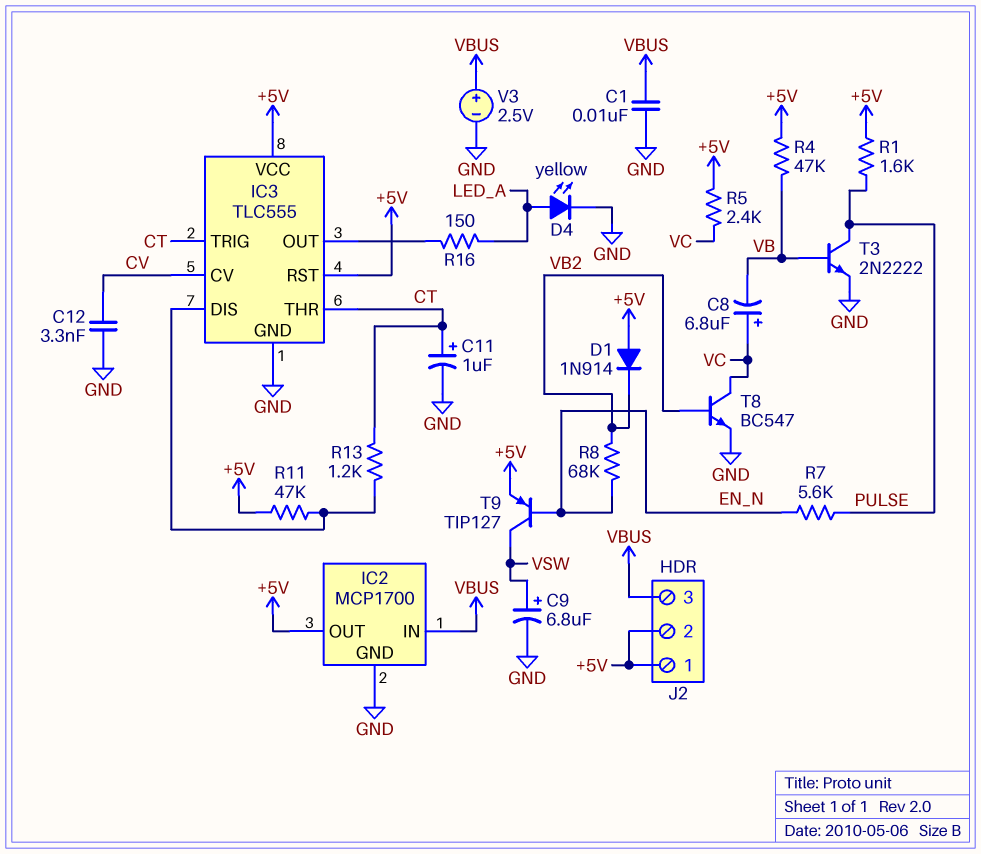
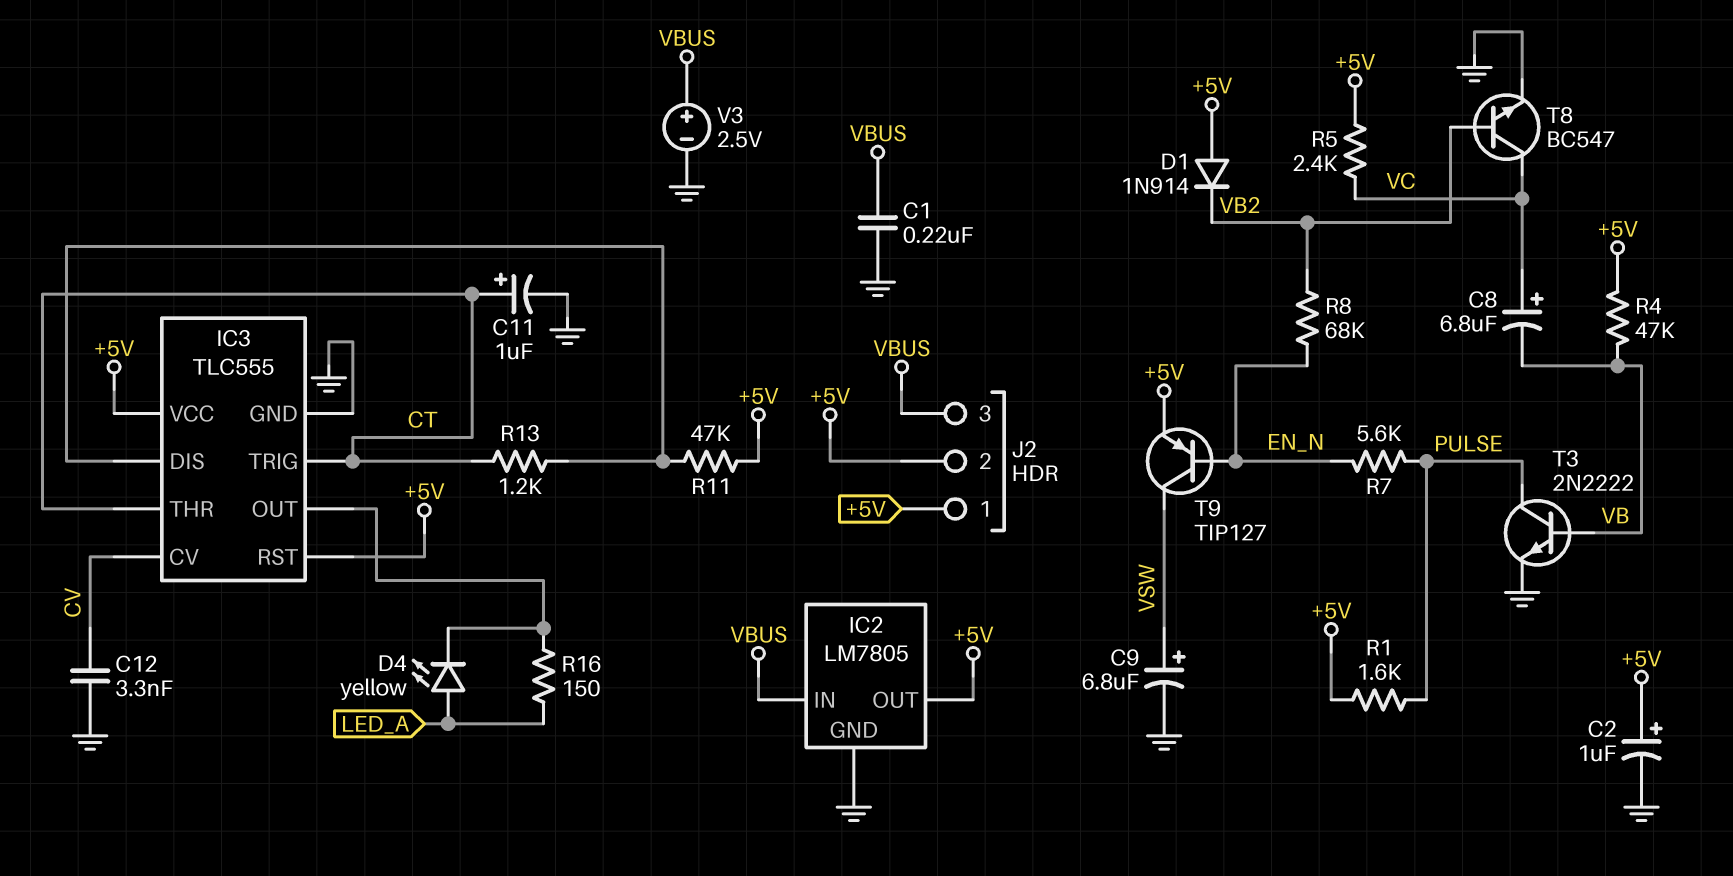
C1: 10nF (GND, VBUS) -> 220nF (GND, VBUS)
C2: none -> 1uF (plus +5V, minus GND)
D4: LED yellow (A LED_A, K GND) -> LED yellow (A LED_A, K IC3/OUT)
IC2: MCP1700 -> LM7805

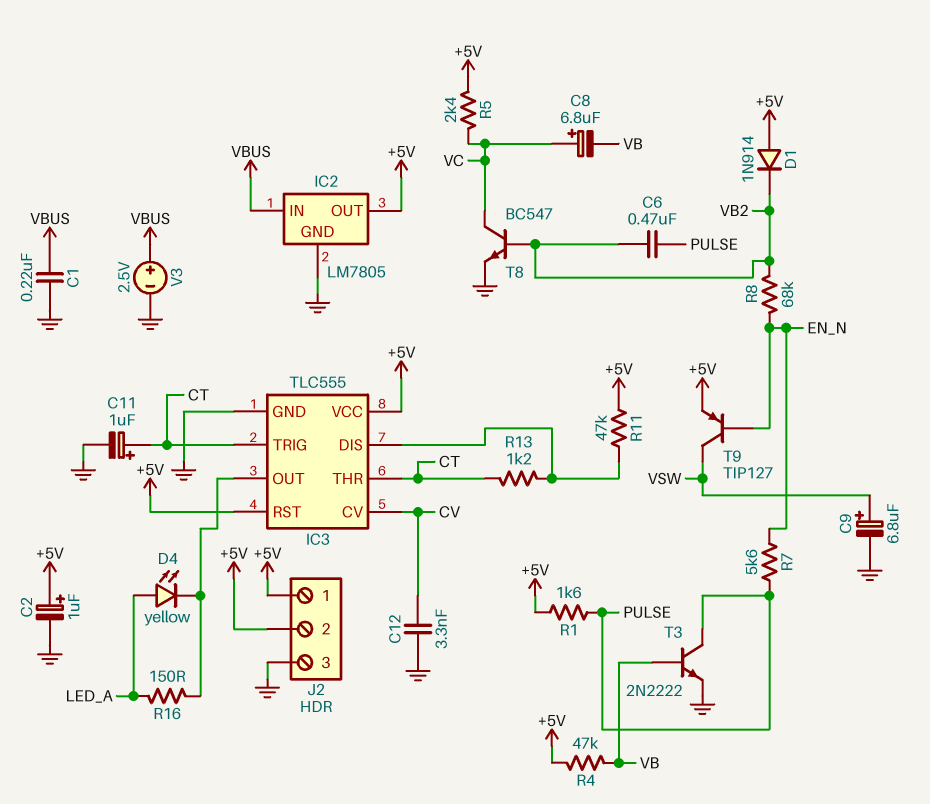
C6: none -> 470nF (PULSE, VB2)
J2 pin 3: VBUS -> GND

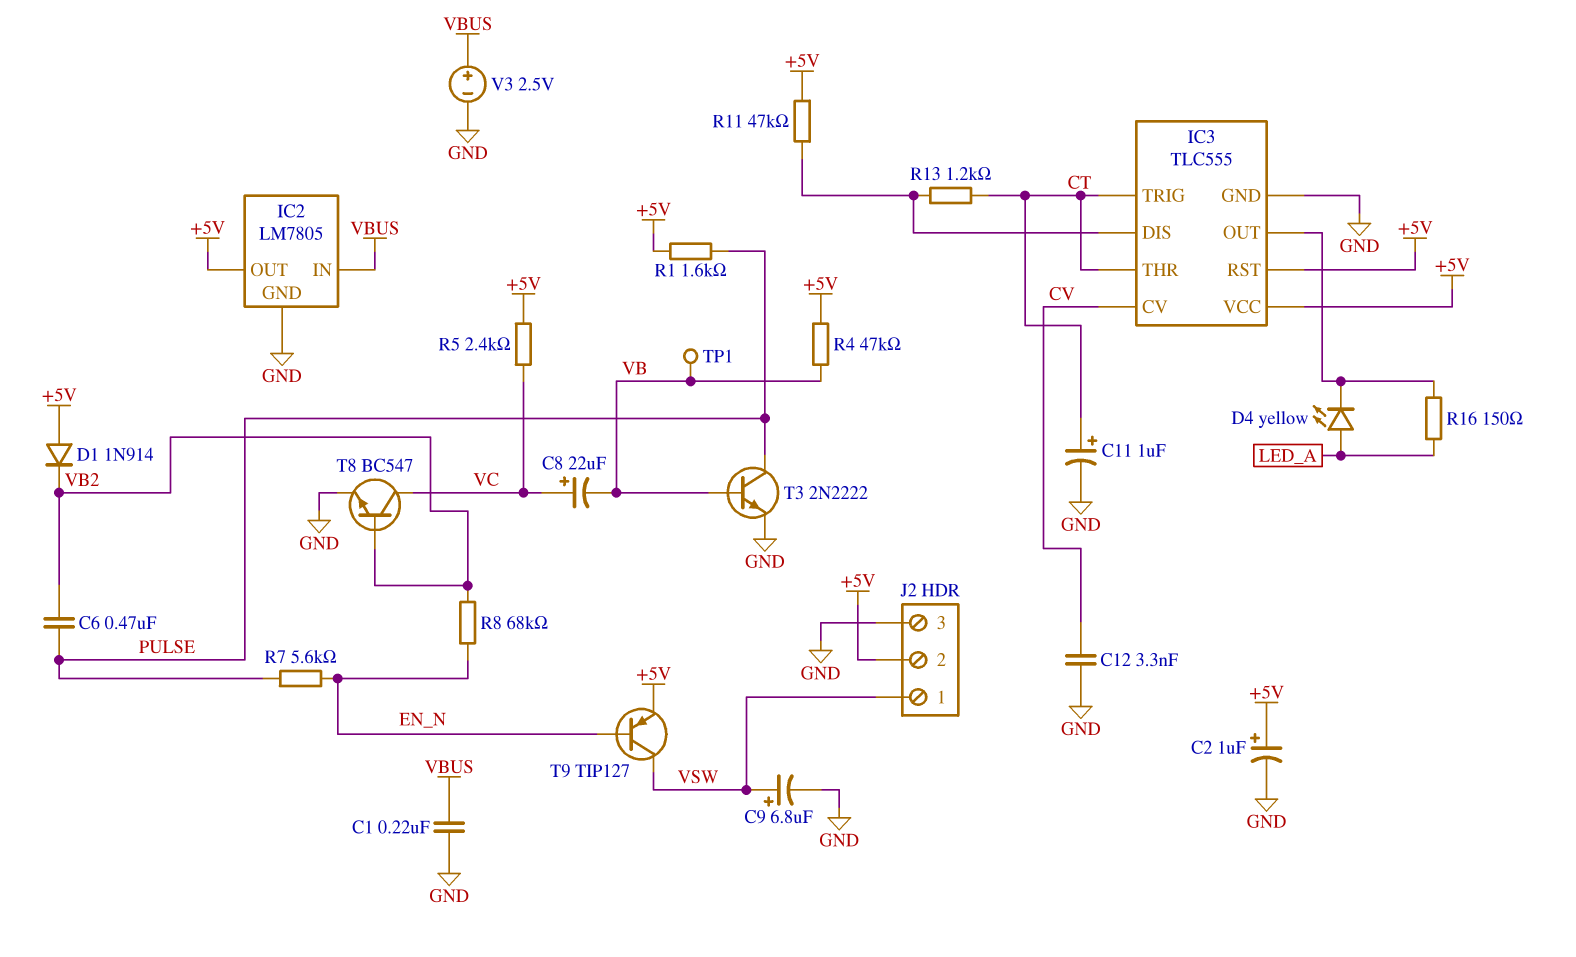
C8: 6.8uF (plus VC, minus VB) -> 22uF (plus VC, minus VB)
J2 pin 1: +5V -> VSW
TP1: none -> test point (VB)

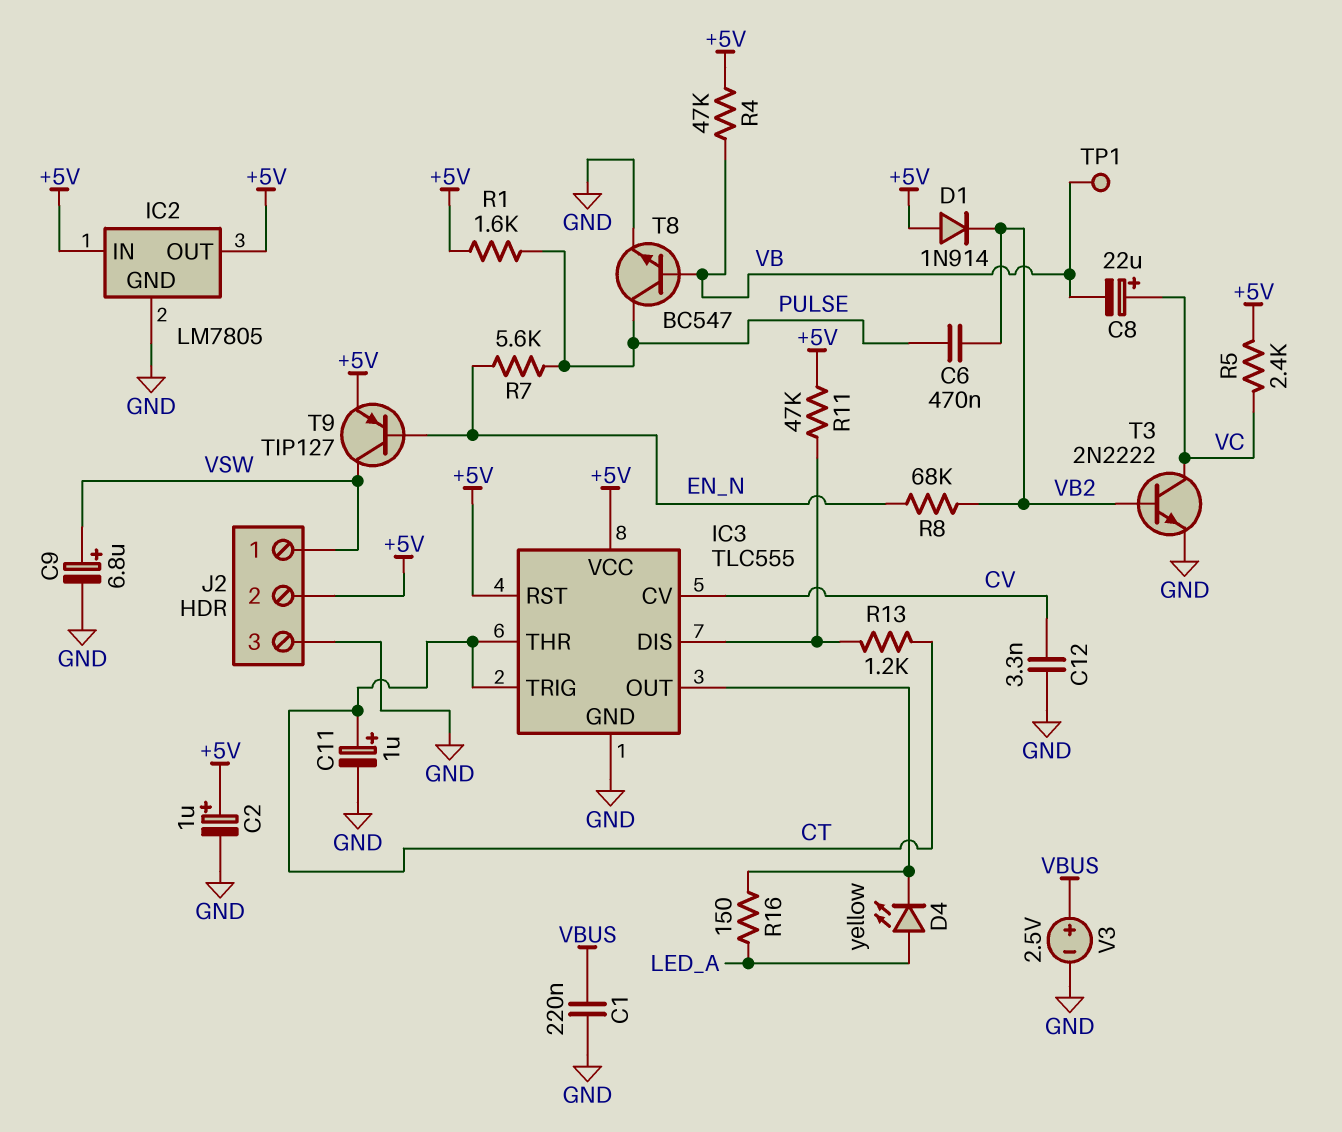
IC2 pin IN: VBUS -> +5V
T3: NPN 2N2222 (B VB, C PULSE, E GND) -> NPN 2N2222 (B VB2, C VC, E GND)
T8: NPN BC547 (B VB2, C VC, E GND) -> NPN BC547 (B VB, C PULSE, E GND)

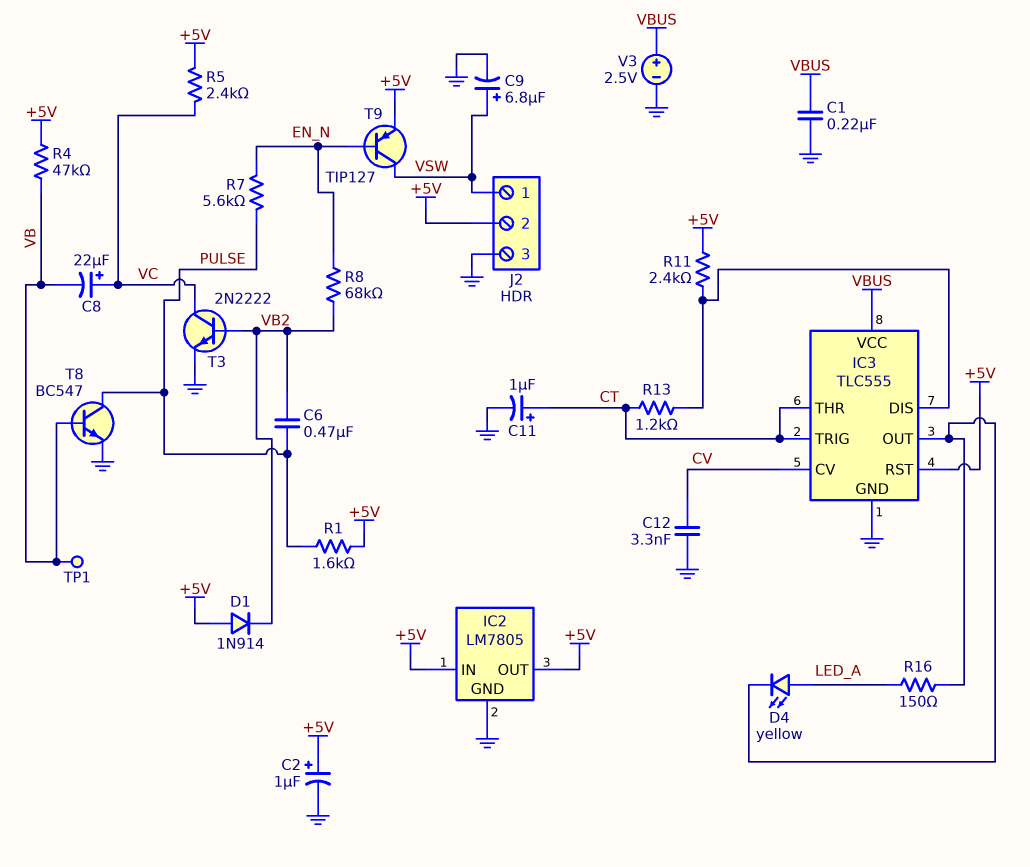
IC3 pin VCC: +5V -> VBUS
R11: 47k (+5V, IC3/DIS) -> 2.4k (+5V, IC3/DIS)

